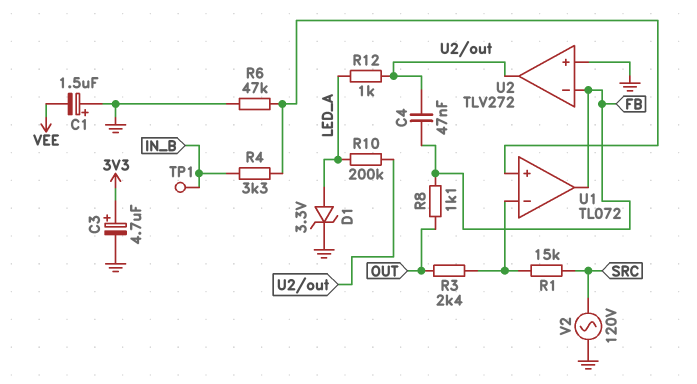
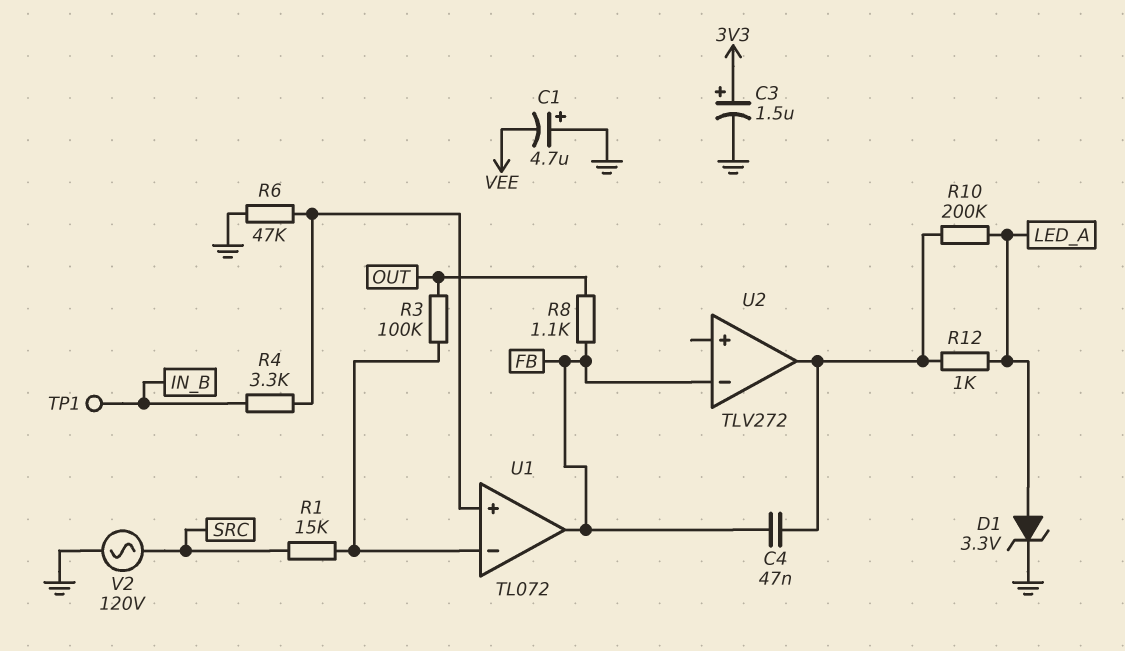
C1: 1.5uF (plus GND, minus VEE) -> 4.7uF (plus GND, minus VEE)
C3: 4.7uF (plus 3V3, minus GND) -> 1.5uF (plus 3V3, minus GND)
R3: 2.4k (OUT, U1/in-) -> 100k (OUT, U1/in-)
U2 pin in+: GND -> none

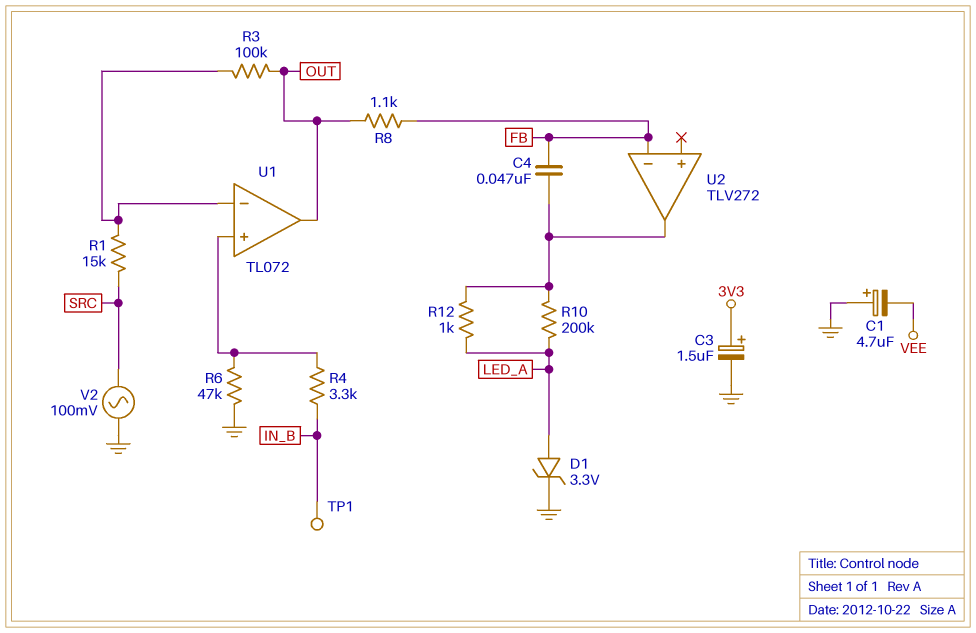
U1 pin out: FB -> OUT
V2: AC 120V (GND, SRC) -> AC 100mV (GND, SRC)

